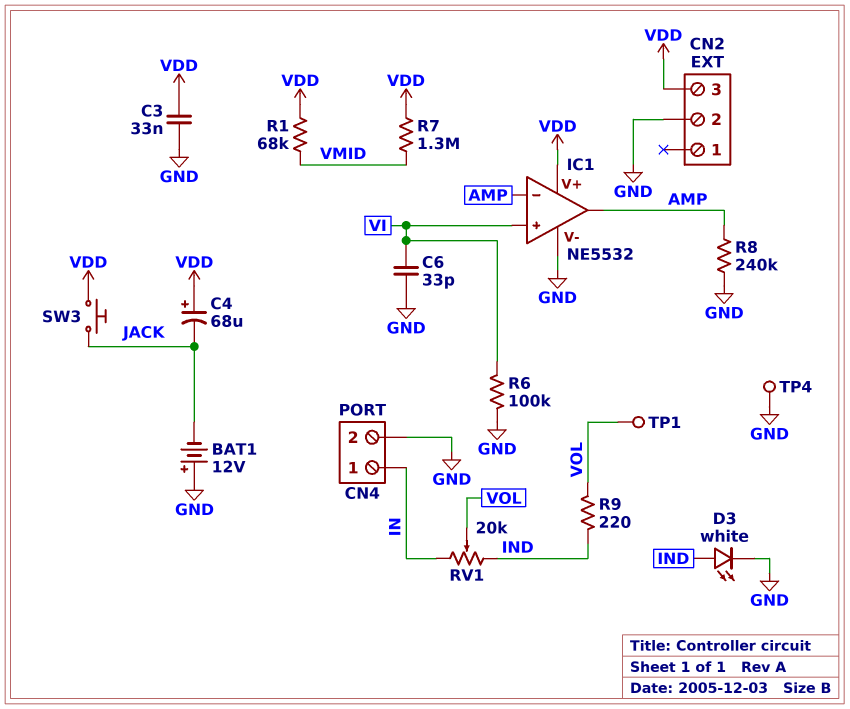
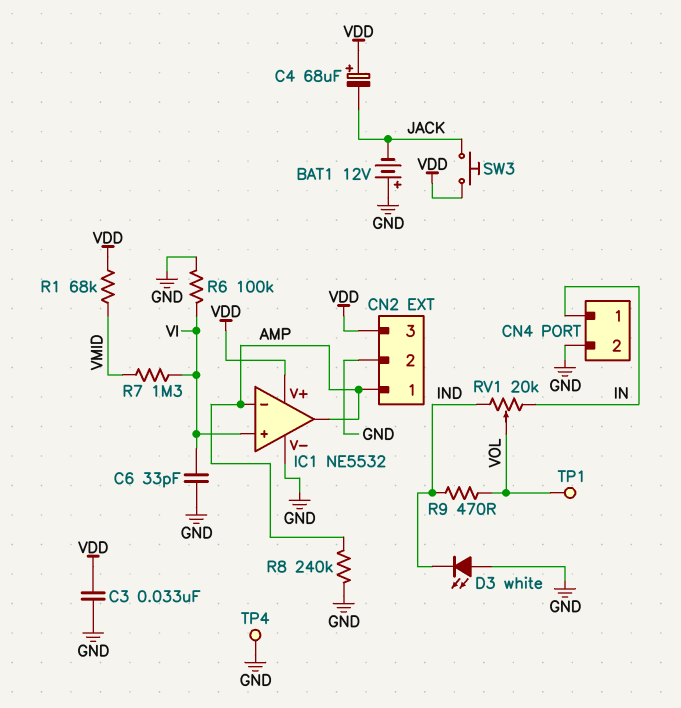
CN2 pin 1: none -> AMP
D3: LED white (A IND, K GND) -> LED white (A GND, K IND)
R7: 1.3M (VDD, VMID) -> 1.3M (VI, VMID)
R9: 220 (IND, VOL) -> 470 (IND, VOL)

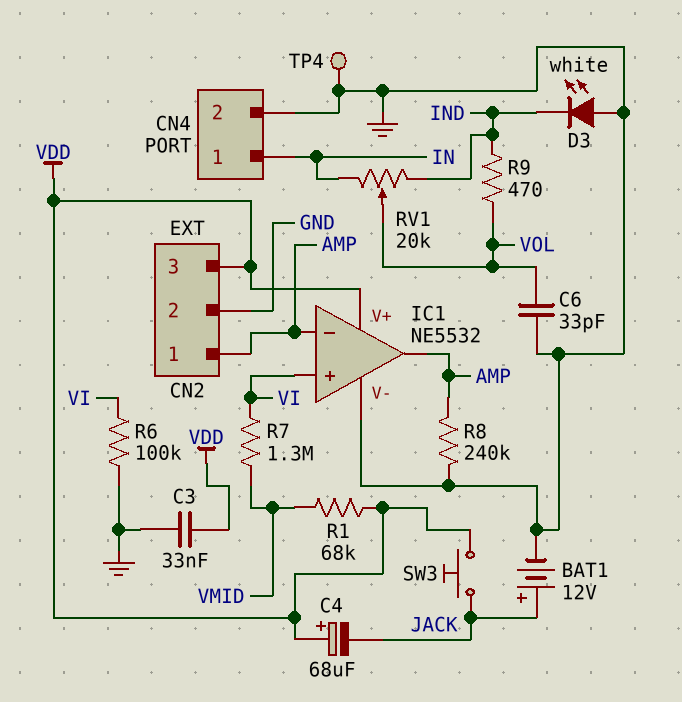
BAT1: 12V (plus GND, minus JACK) -> 12V (plus JACK, minus GND)
C6: 33pF (GND, VI) -> 33pF (GND, VOL)
TP1: test point (VOL) -> none

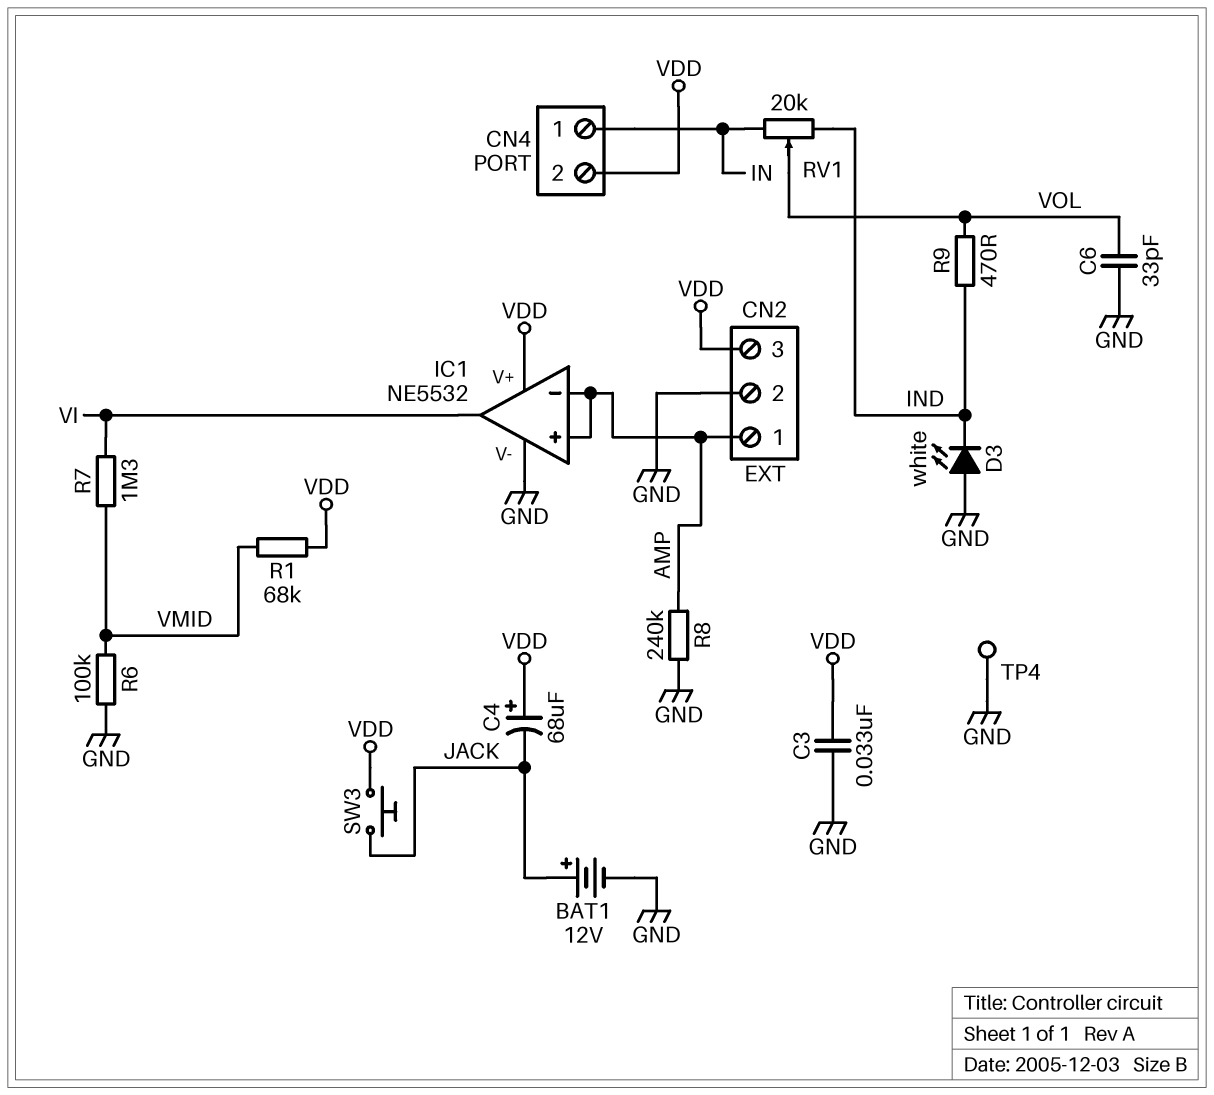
CN4 pin 2: GND -> VDD
IC1 pin in+: VI -> AMP
IC1 pin out: AMP -> VI
R6: 100k (GND, VI) -> 100k (GND, VMID)

